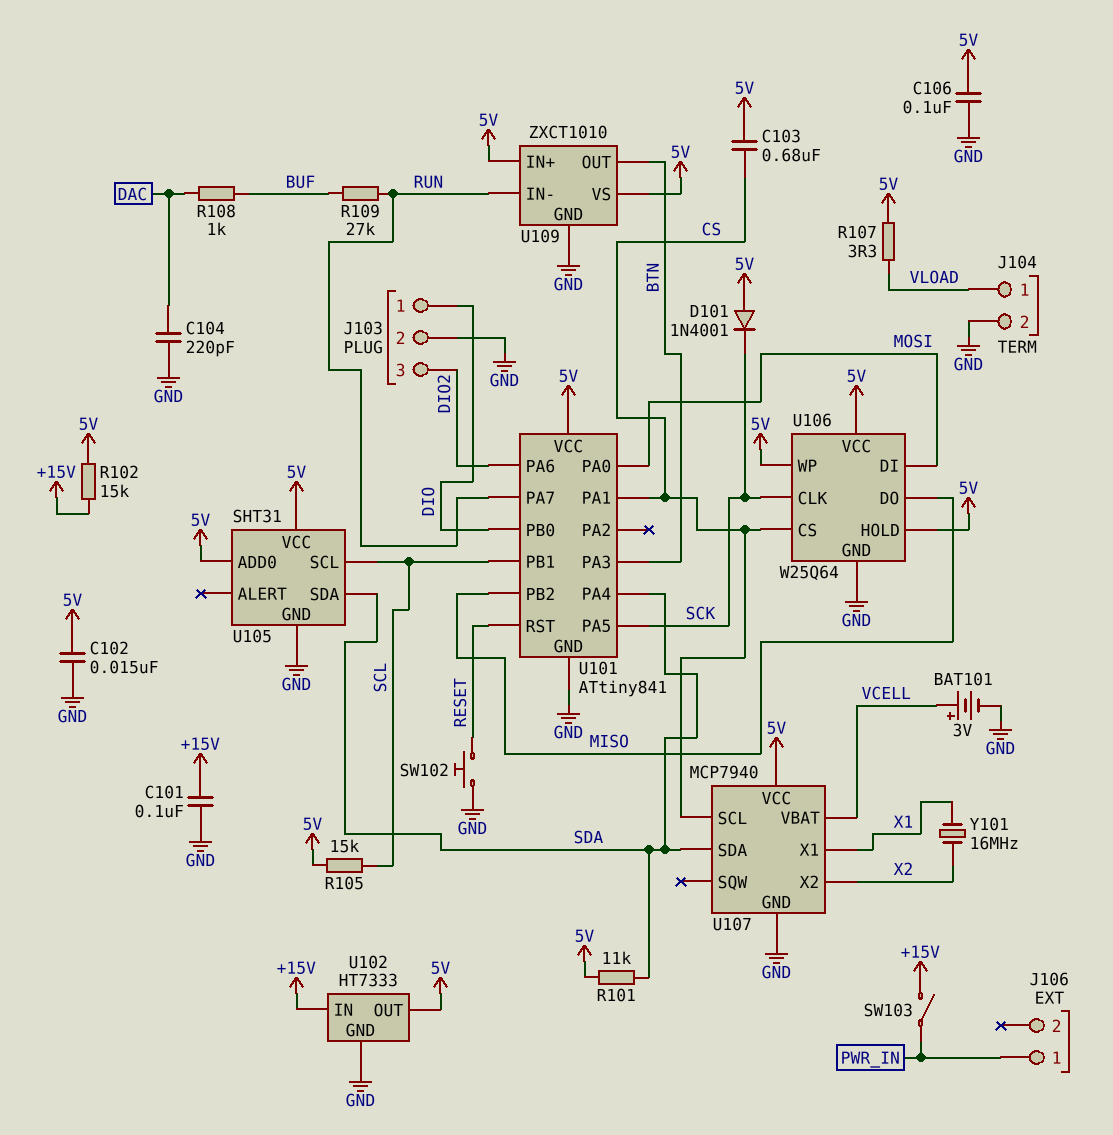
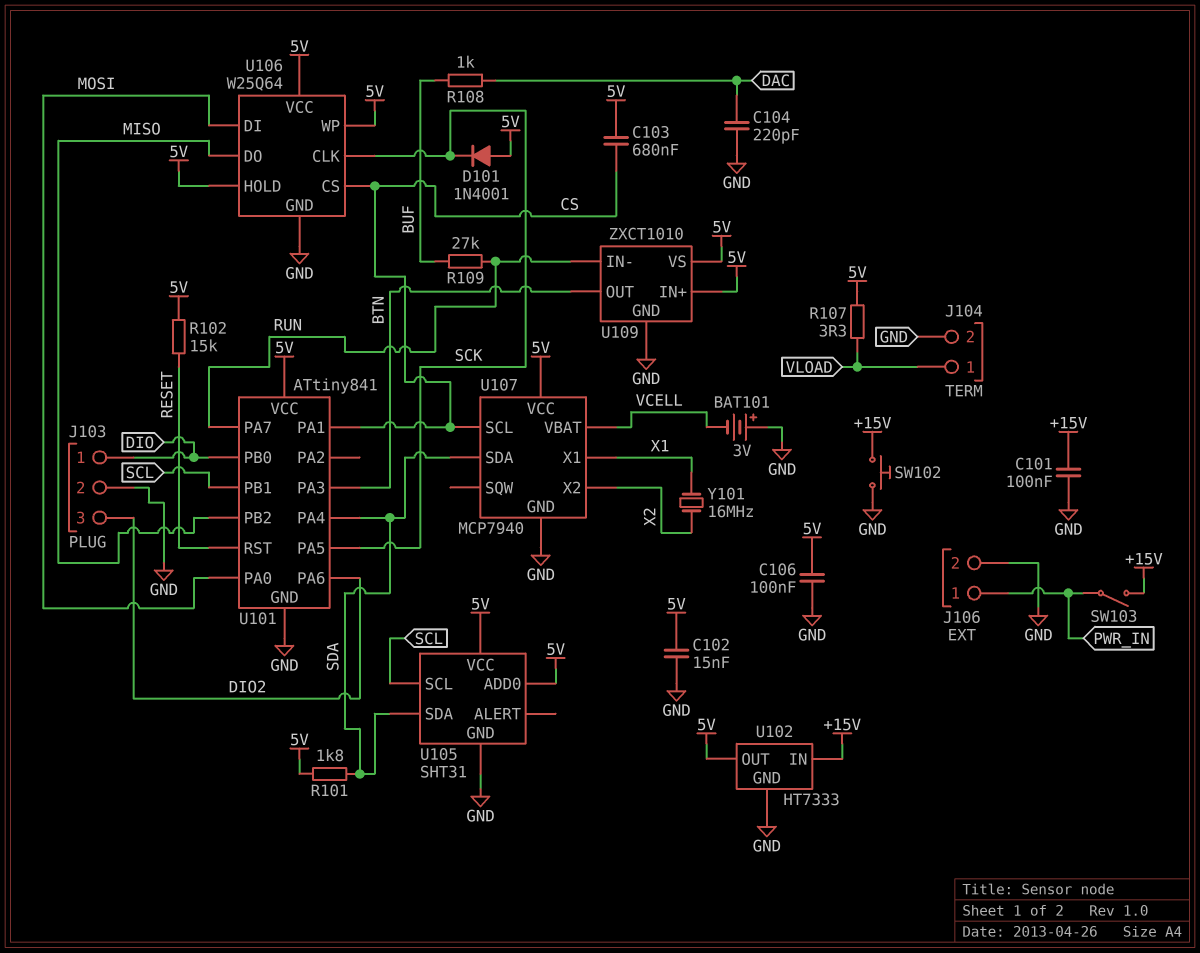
BAT101: 3V (plus VCELL, minus GND) -> 3V (plus GND, minus VCELL)
J106 pin 2: none -> GND
R101: 11k (5V, SDA) -> 1.8k (5V, SDA)
R102: 15k (+15V, 5V) -> 15k (5V, RESET)
R105: 15k (5V, SCL) -> none
SW102: button (GND, RESET) -> button (+15V, GND)

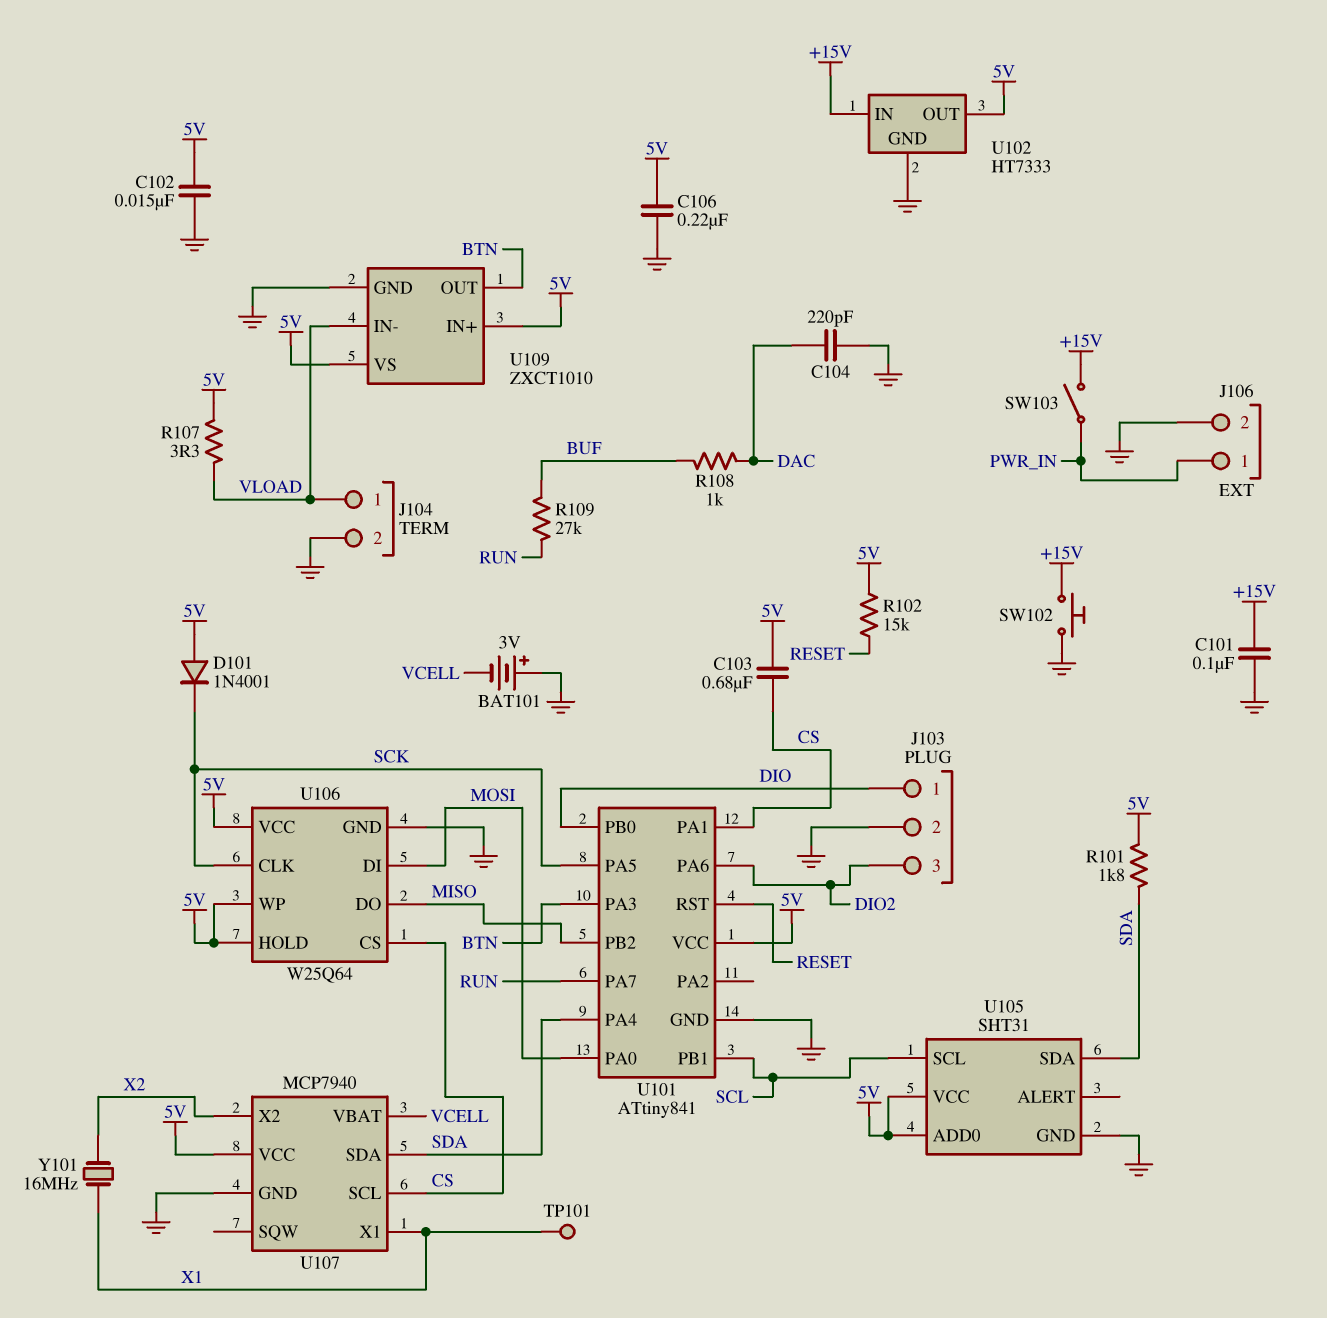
C106: 100nF (5V, GND) -> 220nF (5V, GND)
TP101: none -> test point (X1)
U109 pin IN-: RUN -> VLOAD

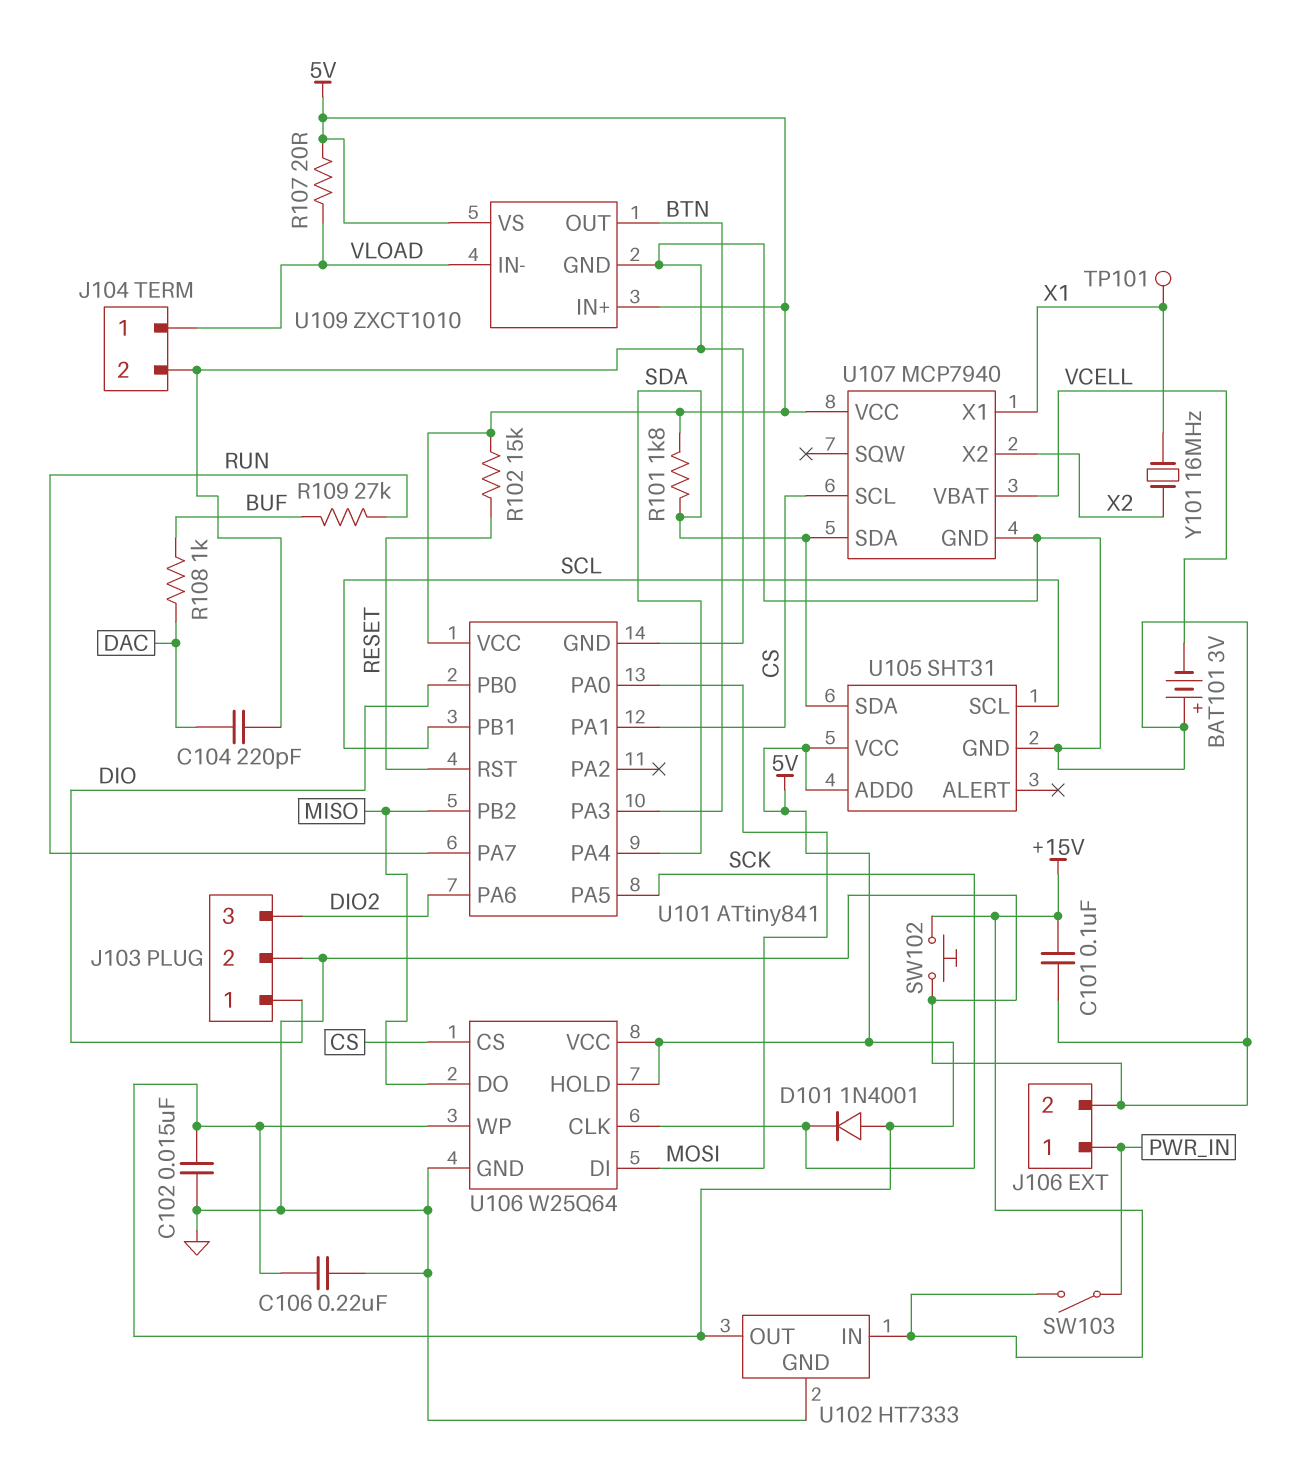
C103: 680nF (5V, CS) -> none
R107: 3.3 (5V, VLOAD) -> 20 (5V, VLOAD)

